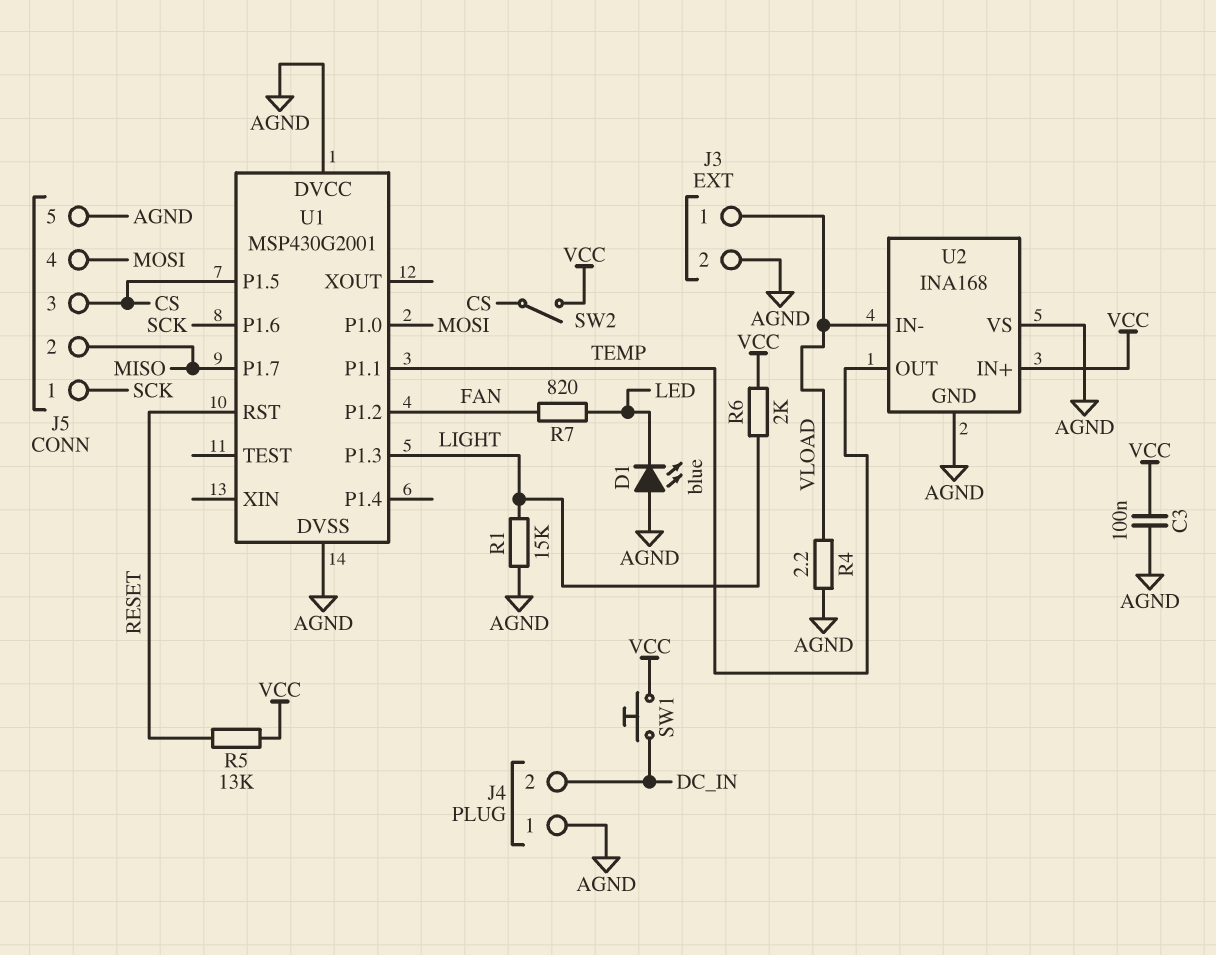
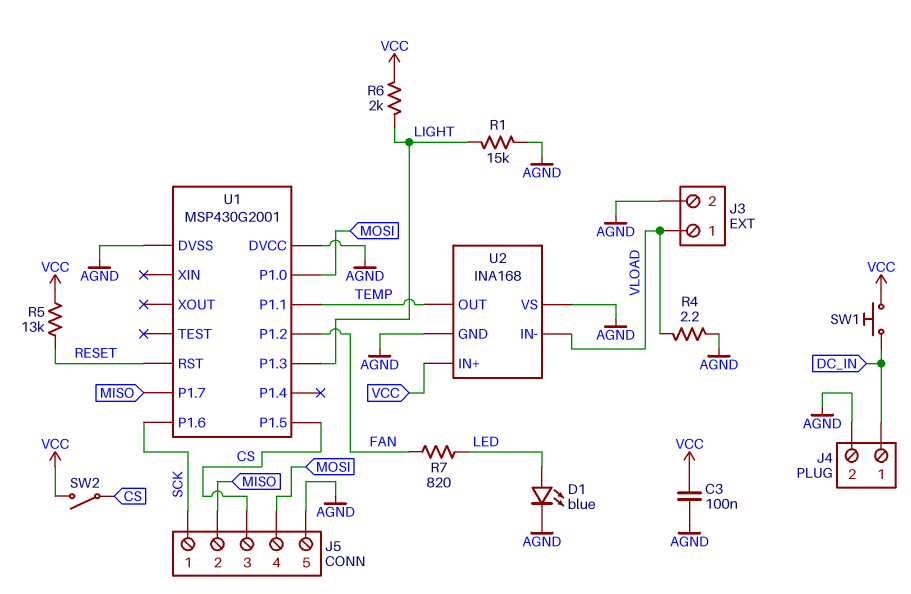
D1: LED blue (A AGND, K LED) -> LED blue (A LED, K AGND)
J4 pin 1: AGND -> DC_IN
J4 pin 2: DC_IN -> AGND

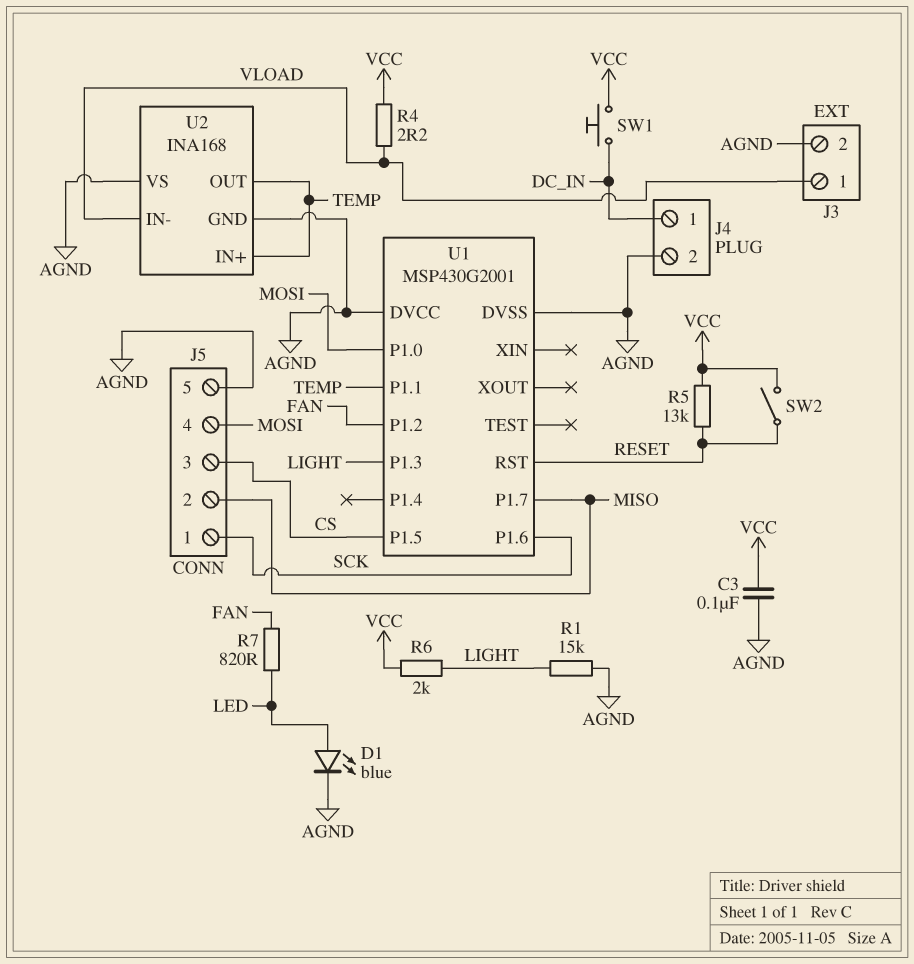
R4: 2.2 (AGND, VLOAD) -> 2.2 (VCC, VLOAD)
SW2: switch (CS, VCC) -> switch (RESET, VCC)
U2 pin IN+: VCC -> TEMP

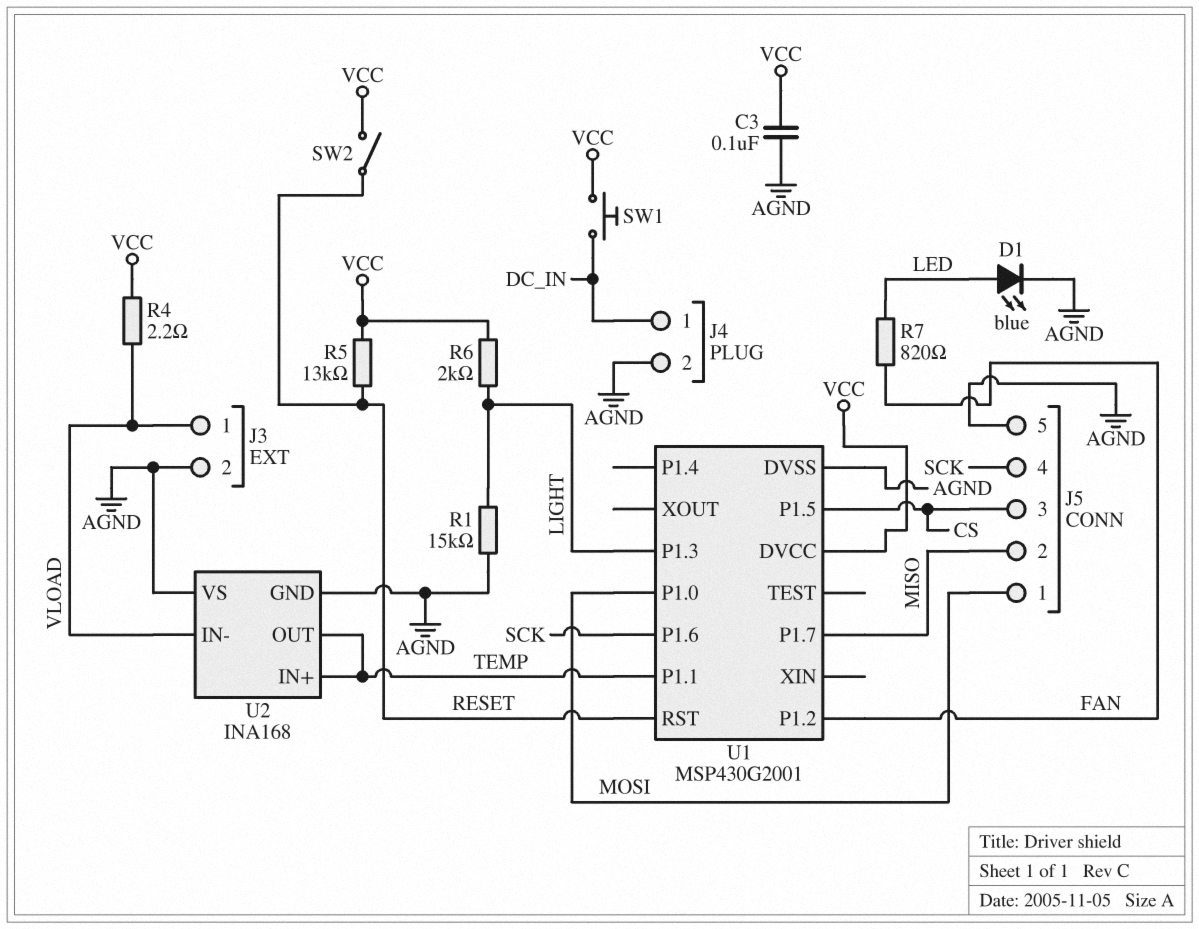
J5 pin 1: SCK -> MOSI
J5 pin 4: MOSI -> SCK
U1 pin DVCC: AGND -> VCC

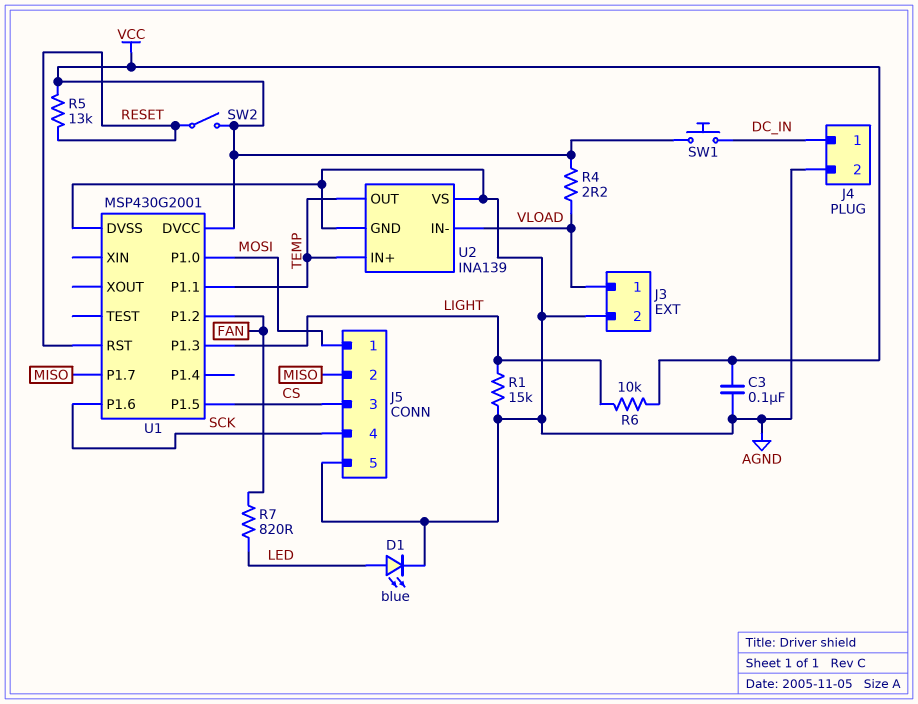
R6: 2k (LIGHT, VCC) -> 10k (LIGHT, VCC)
U2: INA168 -> INA139

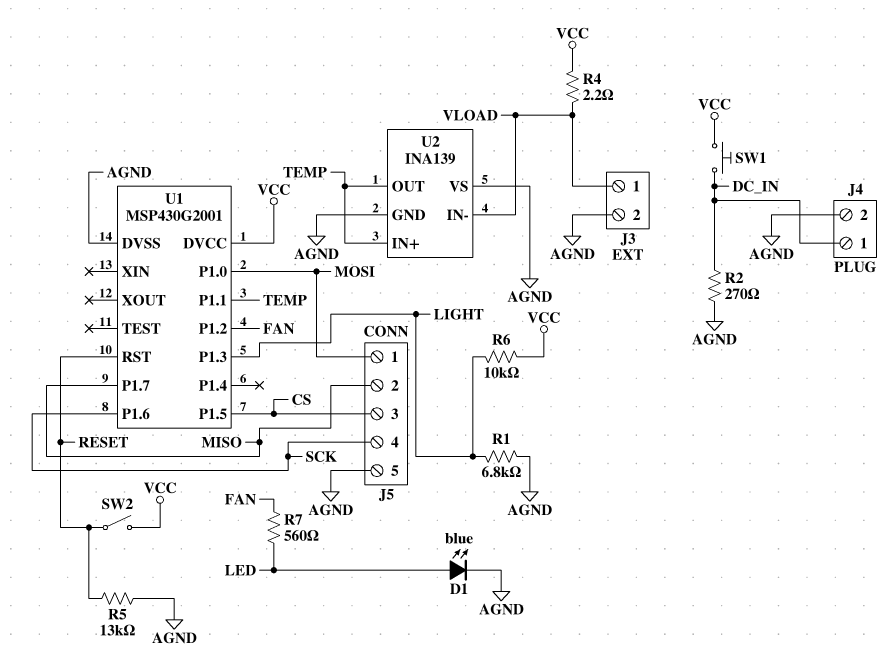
C3: 100nF (AGND, VCC) -> none
R1: 15k (AGND, LIGHT) -> 6.8k (AGND, LIGHT)
R2: none -> 270 (AGND, DC_IN)
R5: 13k (RESET, VCC) -> 13k (AGND, RESET)
R7: 820 (FAN, LED) -> 560 (FAN, LED)

